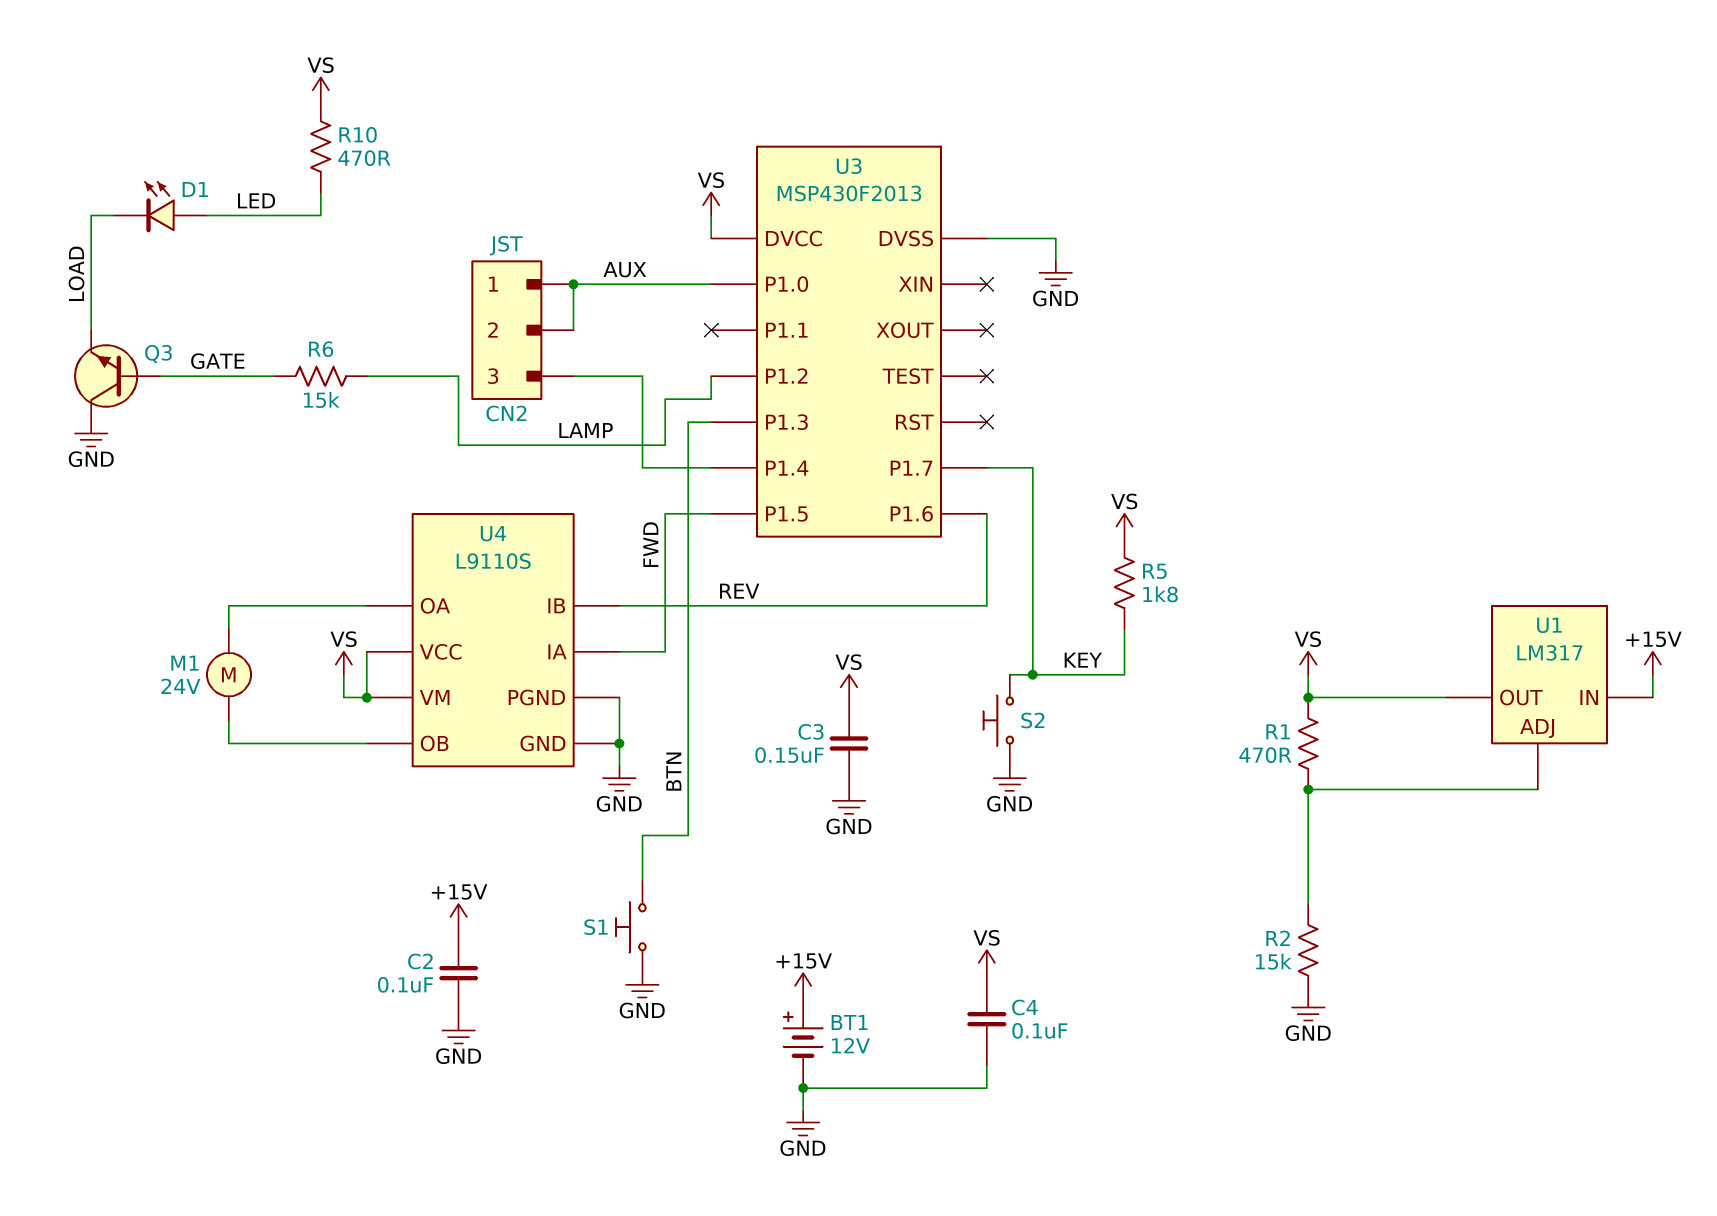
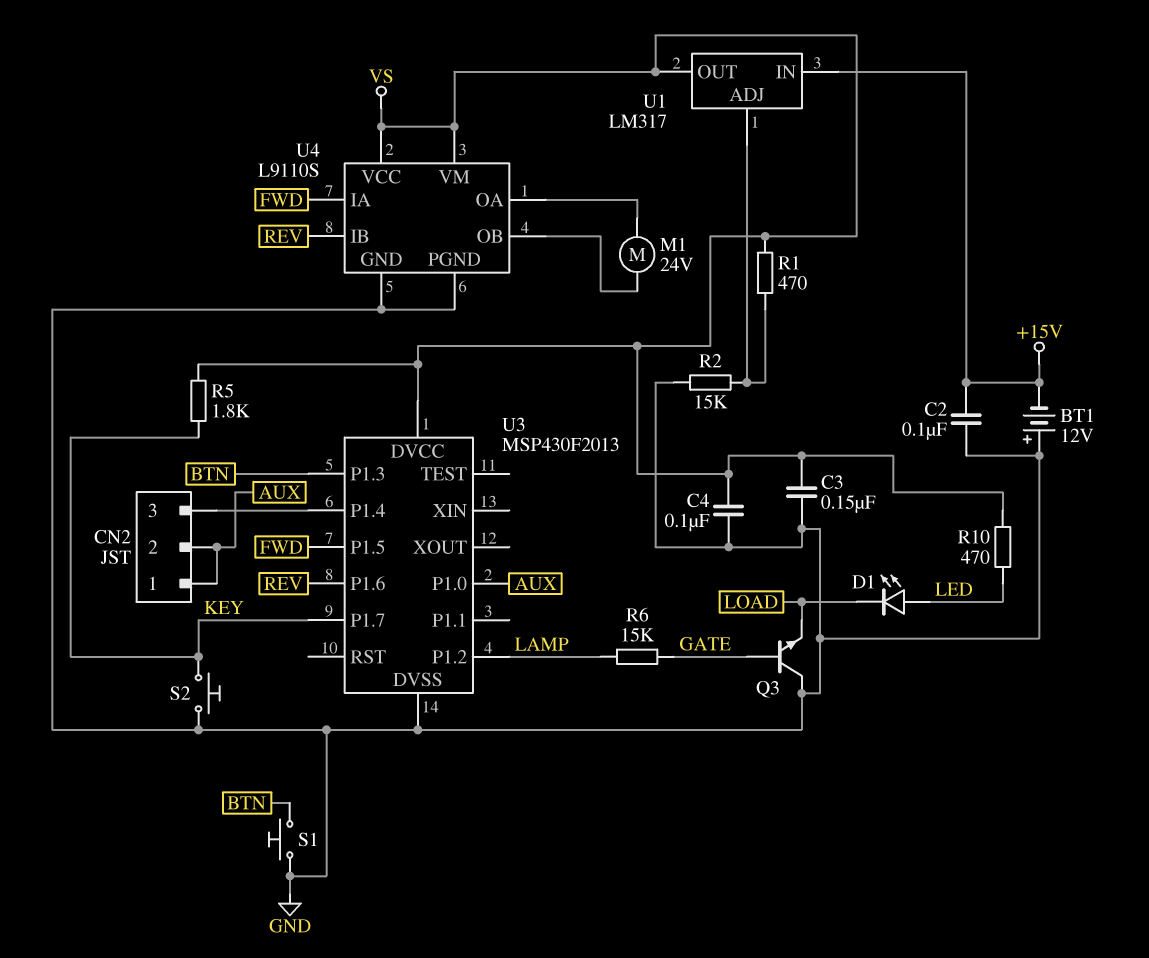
BT1: 12V (plus +15V, minus GND) -> 12V (plus GND, minus +15V)

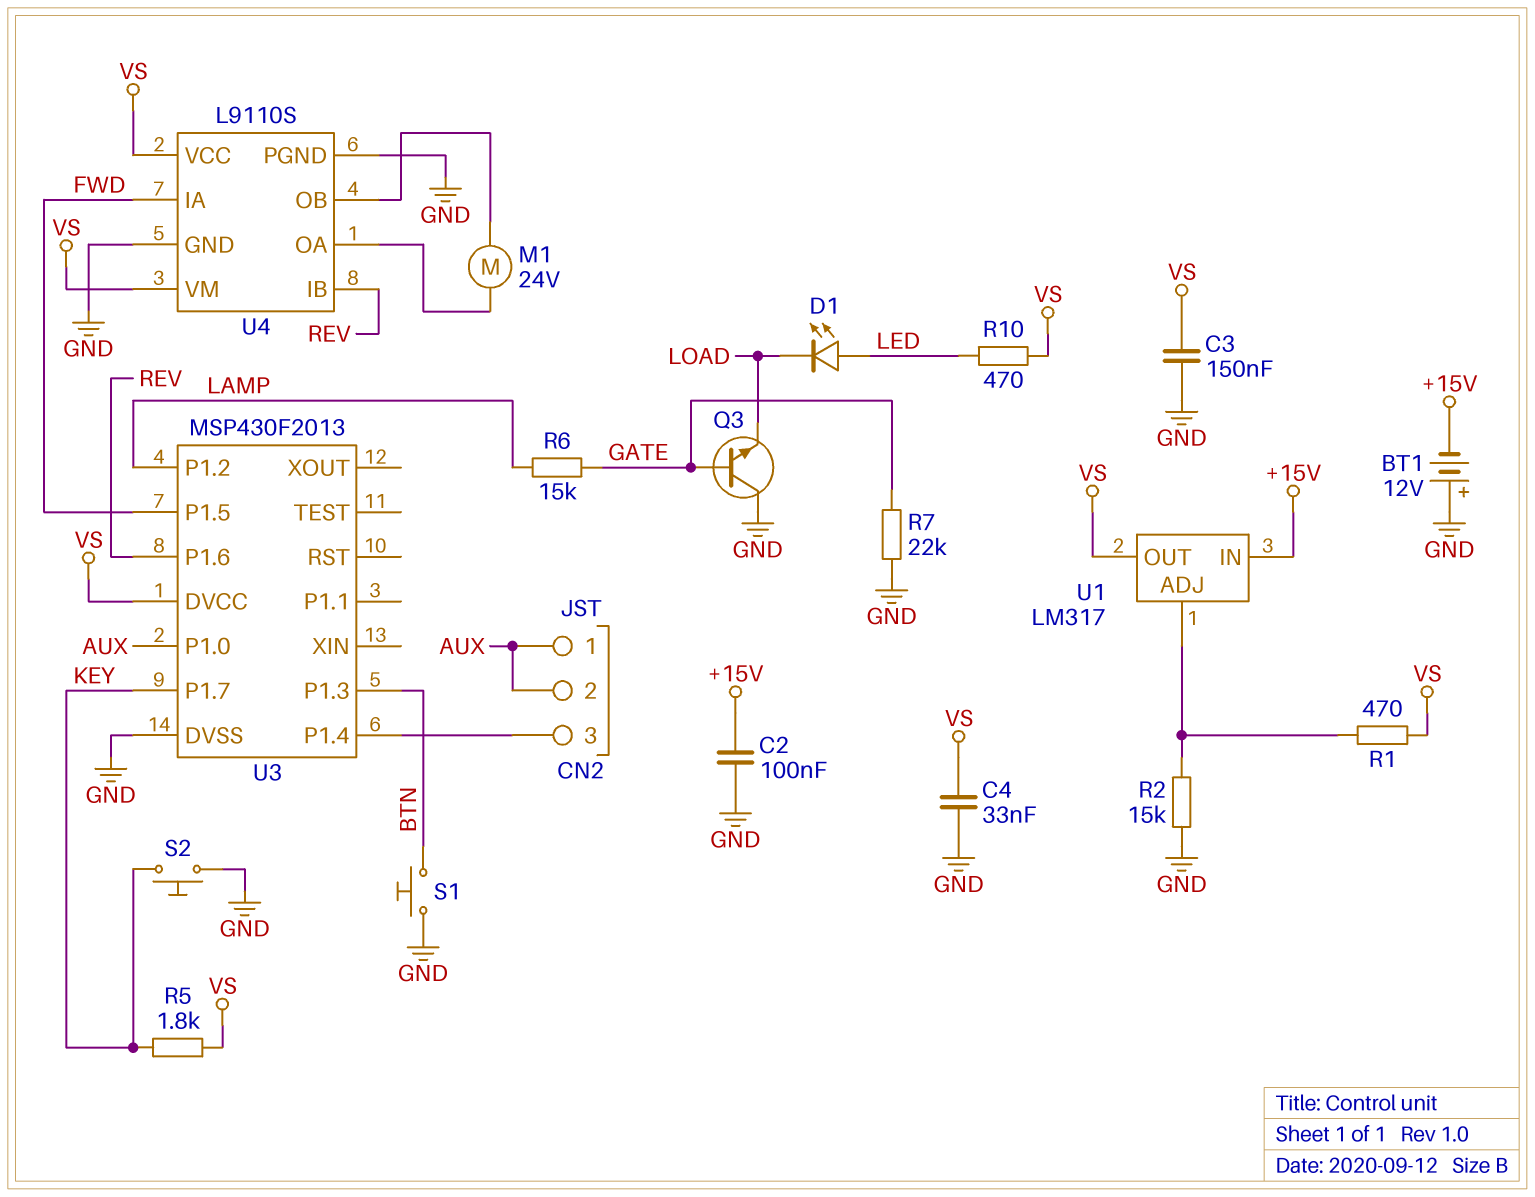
C4: 100nF (GND, VS) -> 33nF (GND, VS)
R7: none -> 22k (GATE, GND)

